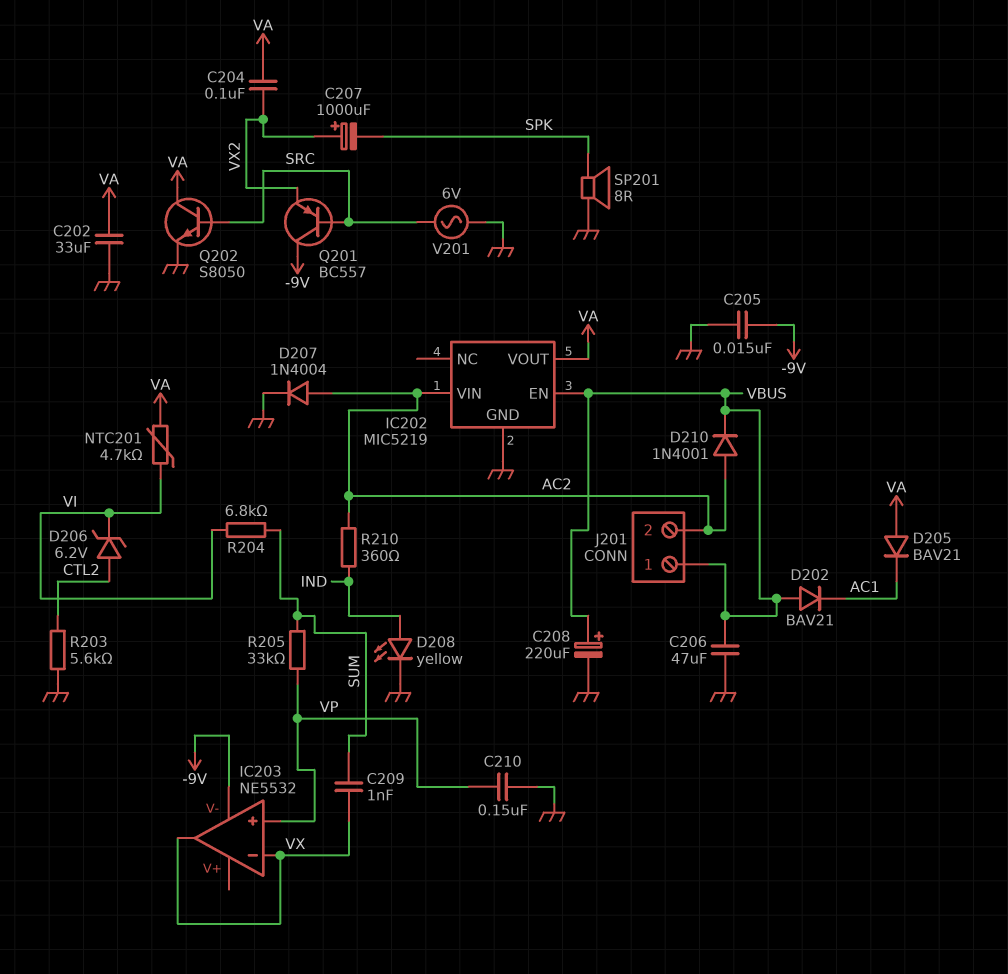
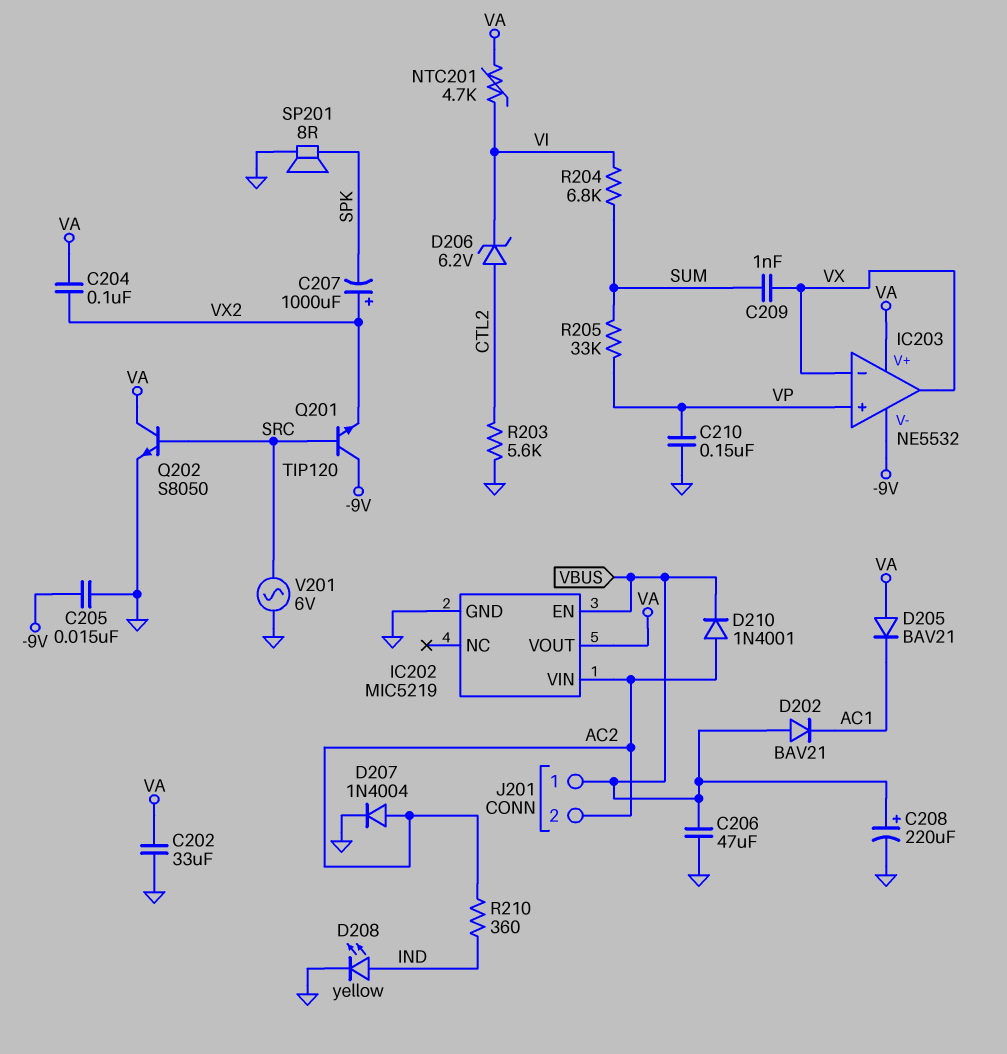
IC203 pin V+: none -> VA
Q201: PNP BC557 (B SRC, C -9V, E VX2) -> NPN TIP120 (B SRC, C -9V, E VX2)

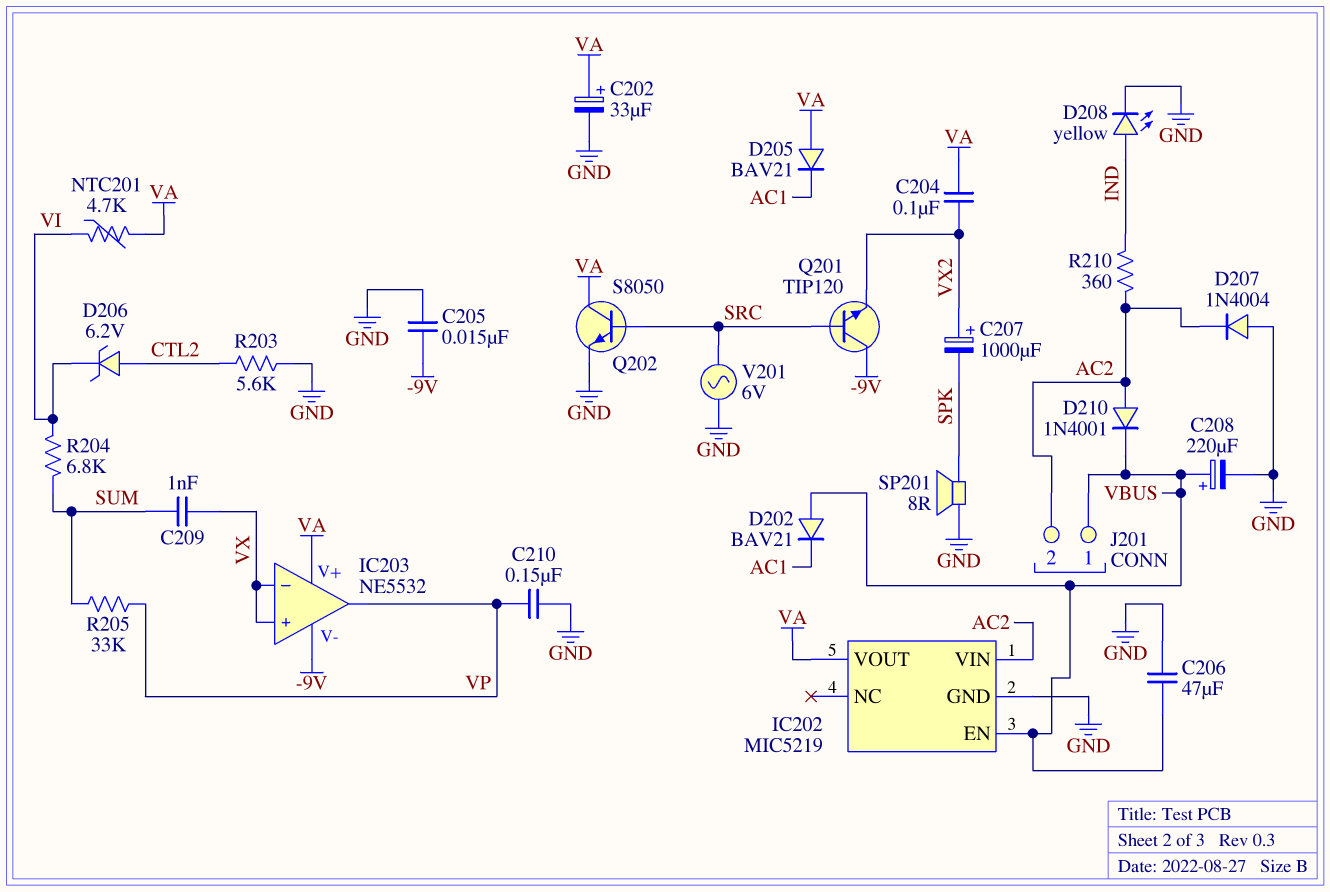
C202: 33uF (GND, VA) -> 33uF (plus VA, minus GND)
D207: diode 1N4004 (A AC2, K GND) -> diode 1N4004 (A GND, K AC2)
IC203 pin in+: VP -> VX
IC203 pin out: VX -> VP

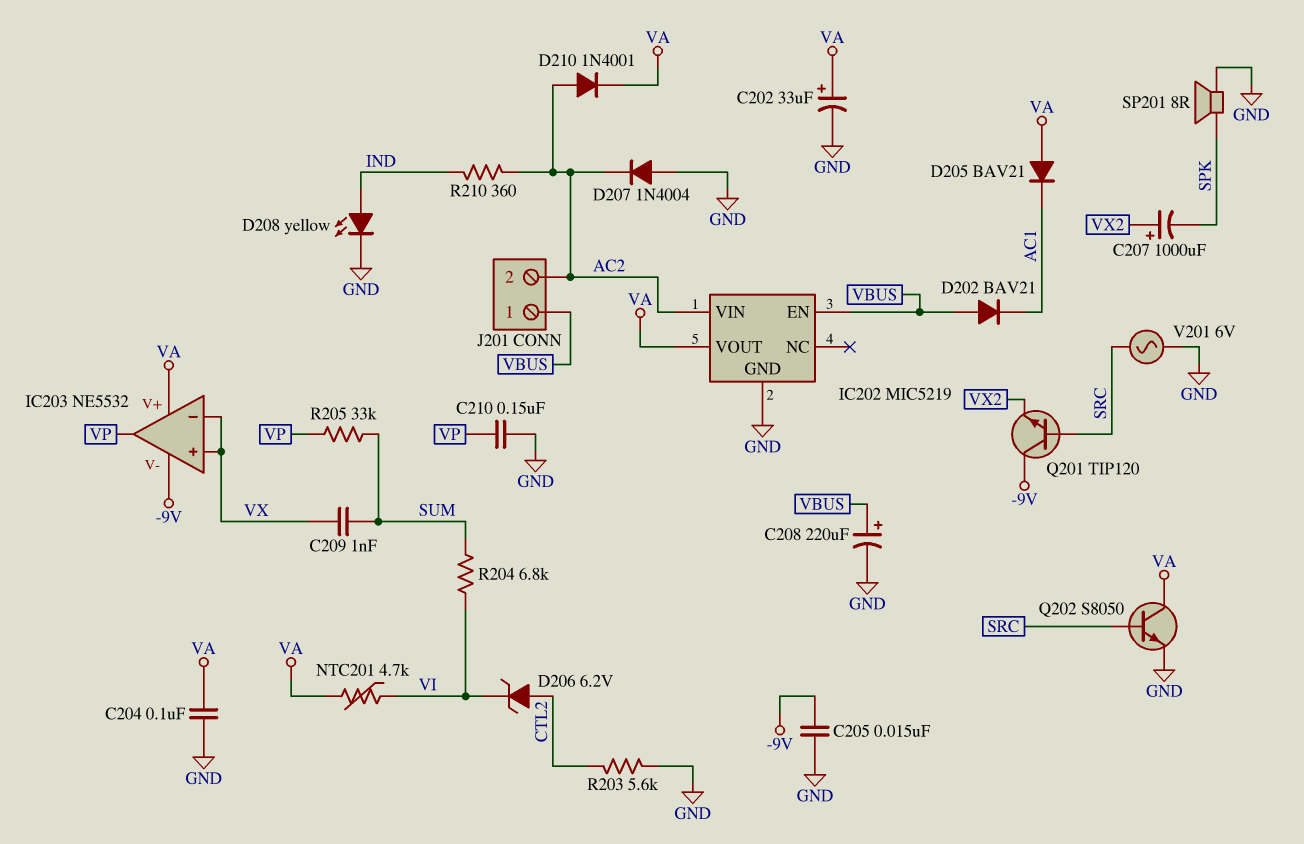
C204: 100nF (VA, VX2) -> 100nF (GND, VA)
C206: 47uF (GND, VBUS) -> none
D210: diode 1N4001 (A AC2, K VBUS) -> diode 1N4001 (A AC2, K VA)

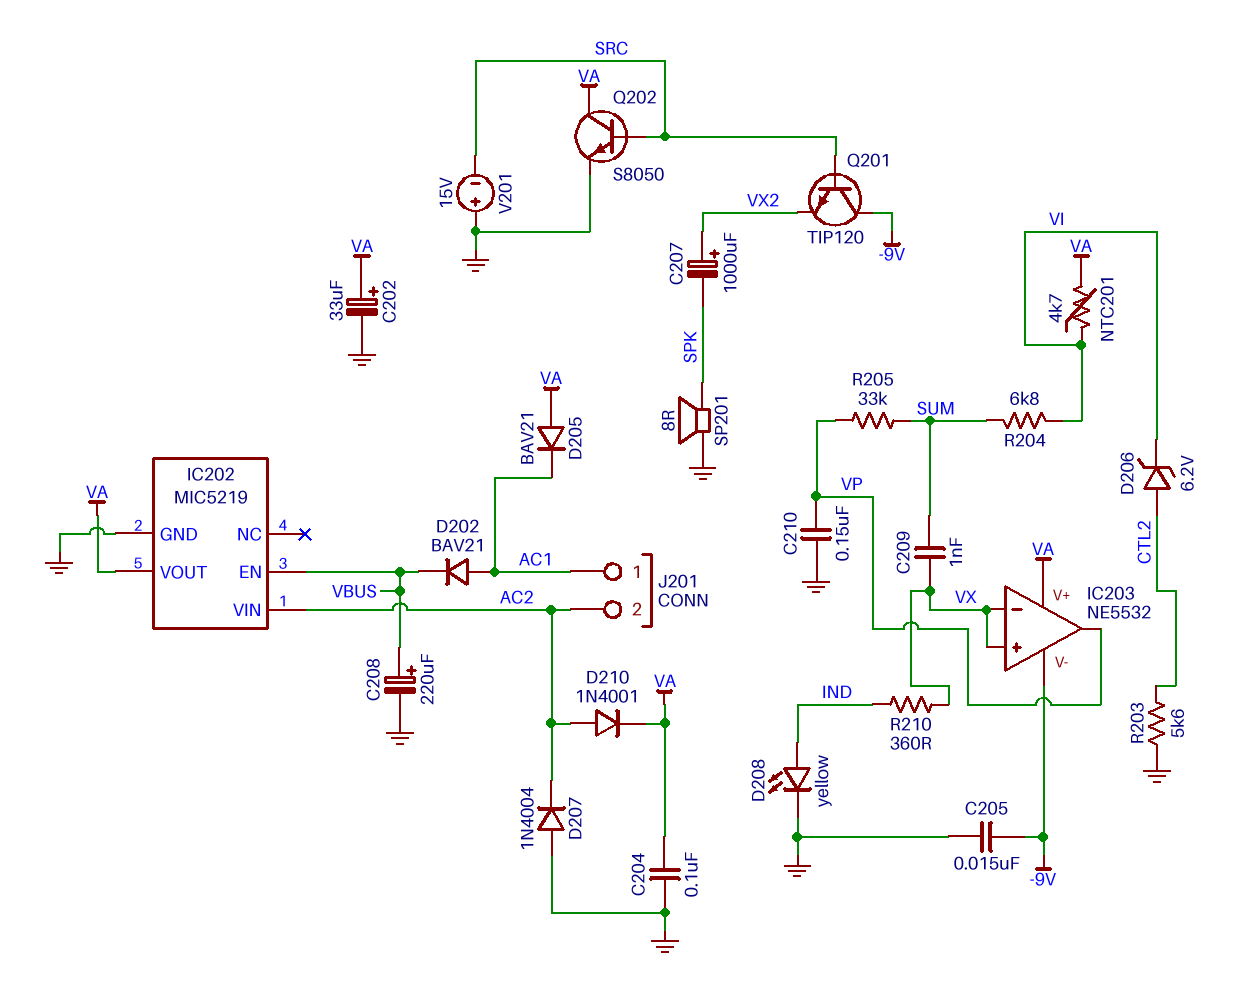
D202: diode BAV21 (A VBUS, K AC1) -> diode BAV21 (A AC1, K VBUS)
J201 pin 1: VBUS -> AC1
R210: 360 (AC2, IND) -> 360 (IND, VX)
V201: AC 6V (GND, SRC) -> 15V (plus GND, minus SRC)

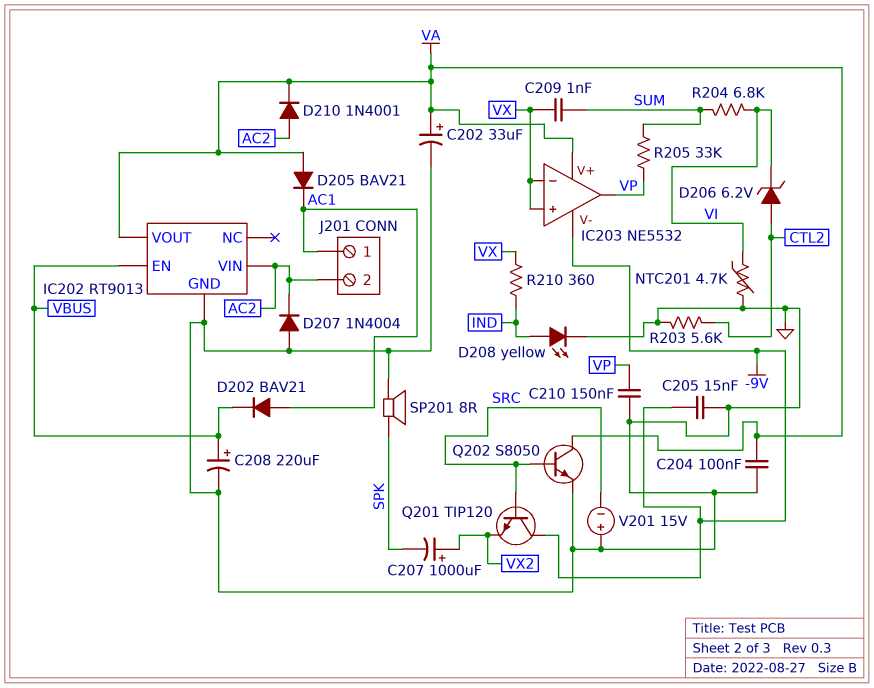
IC202: MIC5219 -> RT9013
NTC201: 4.7k (VA, VI) -> 4.7k (GND, VI)

